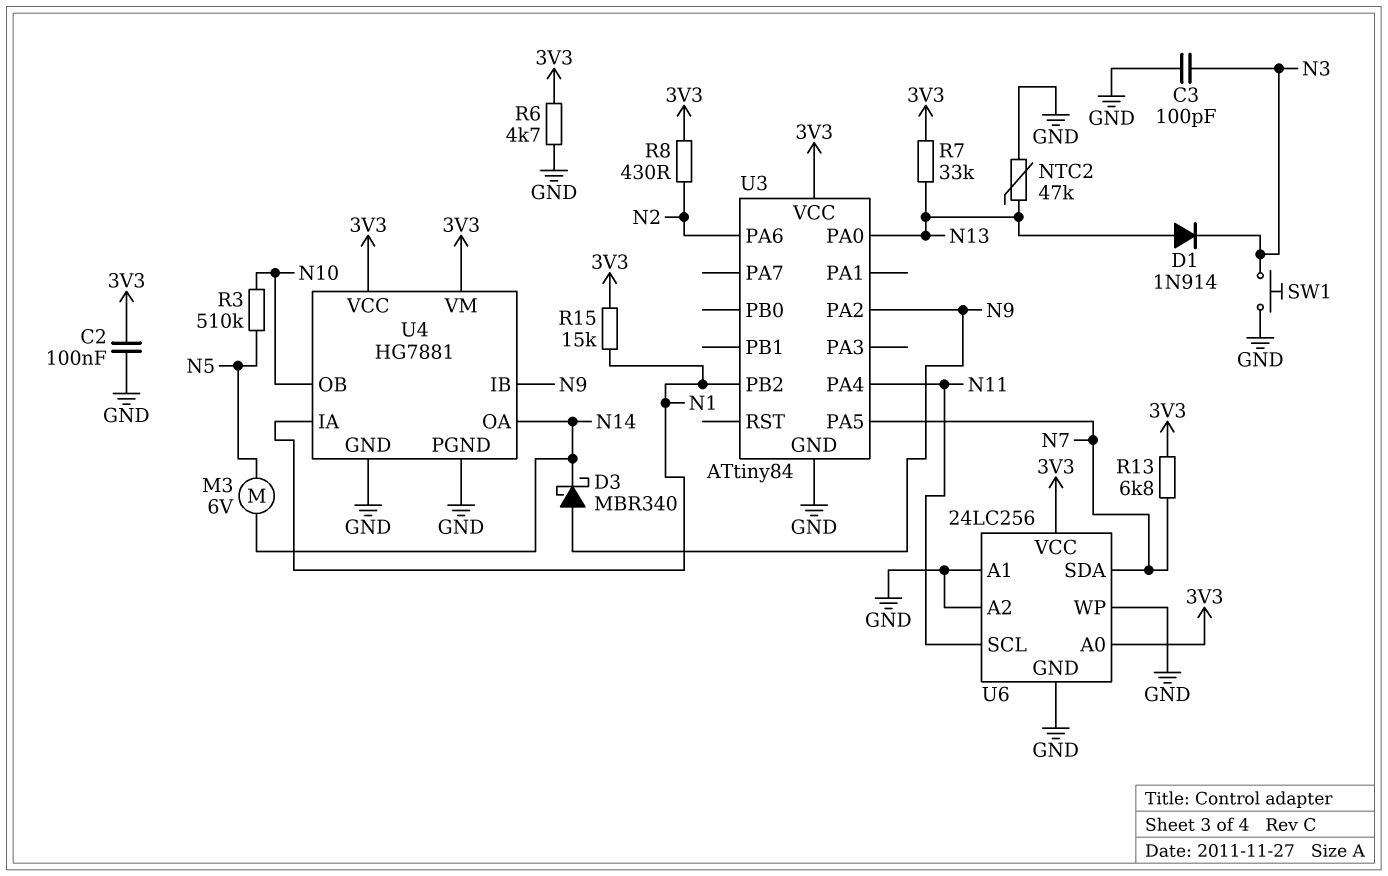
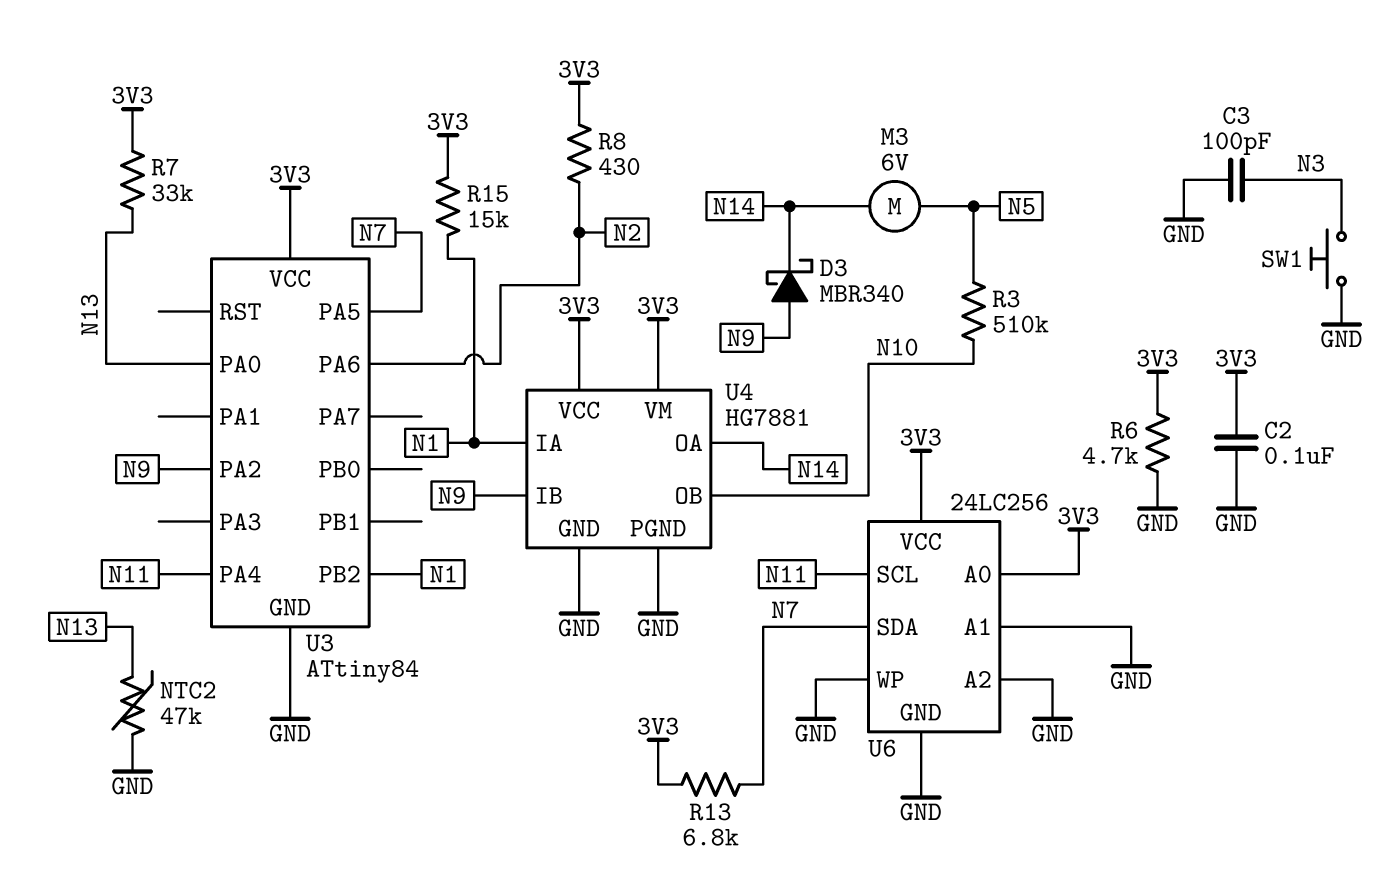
D1: diode 1N914 (A N13, K N3) -> none

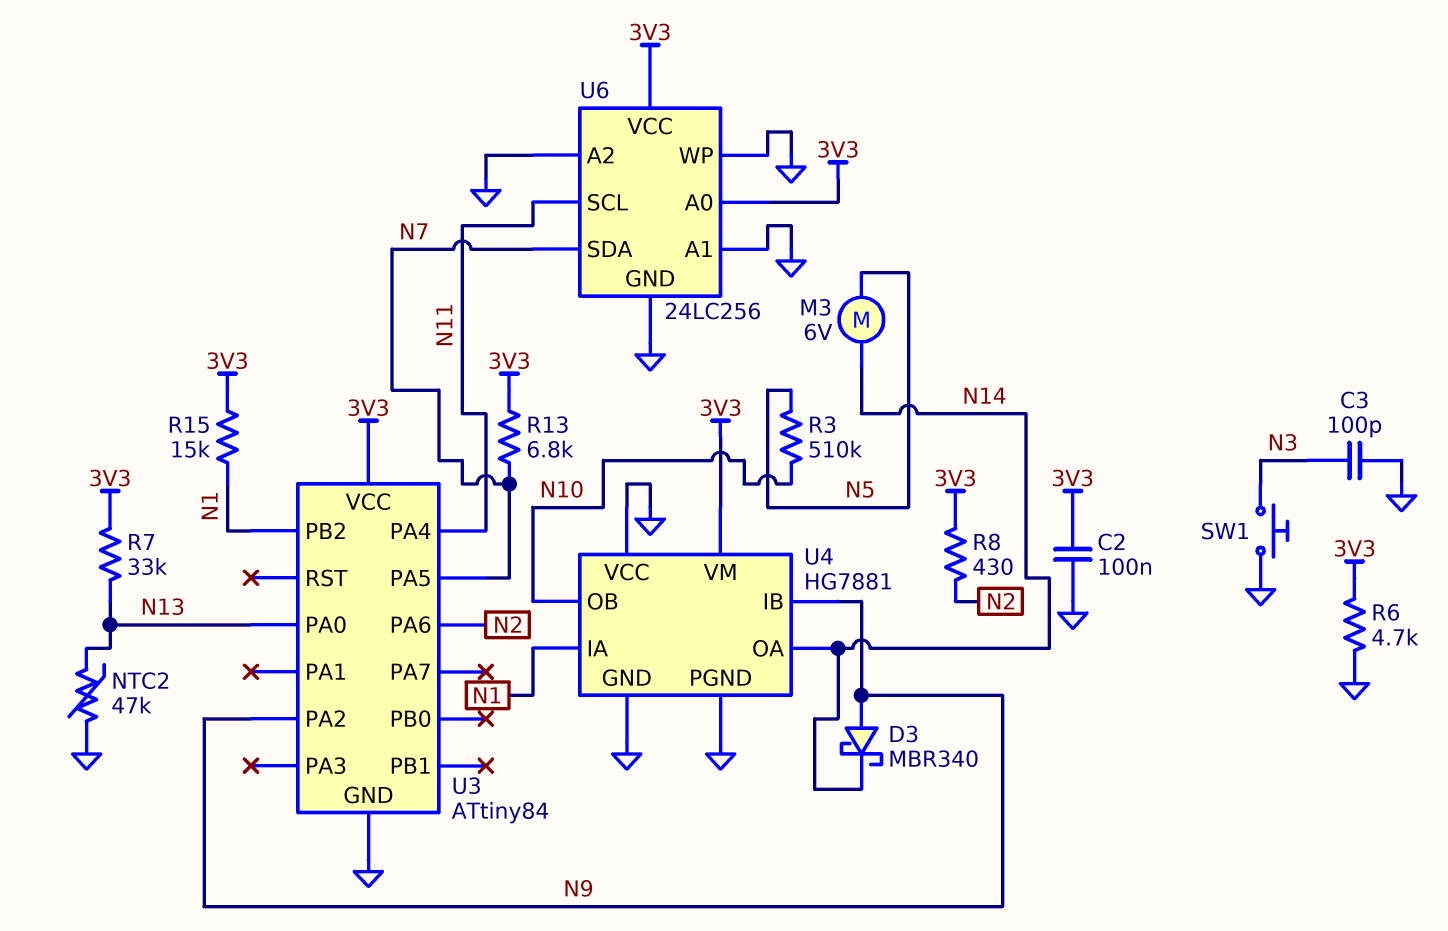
U4 pin VCC: 3V3 -> GND

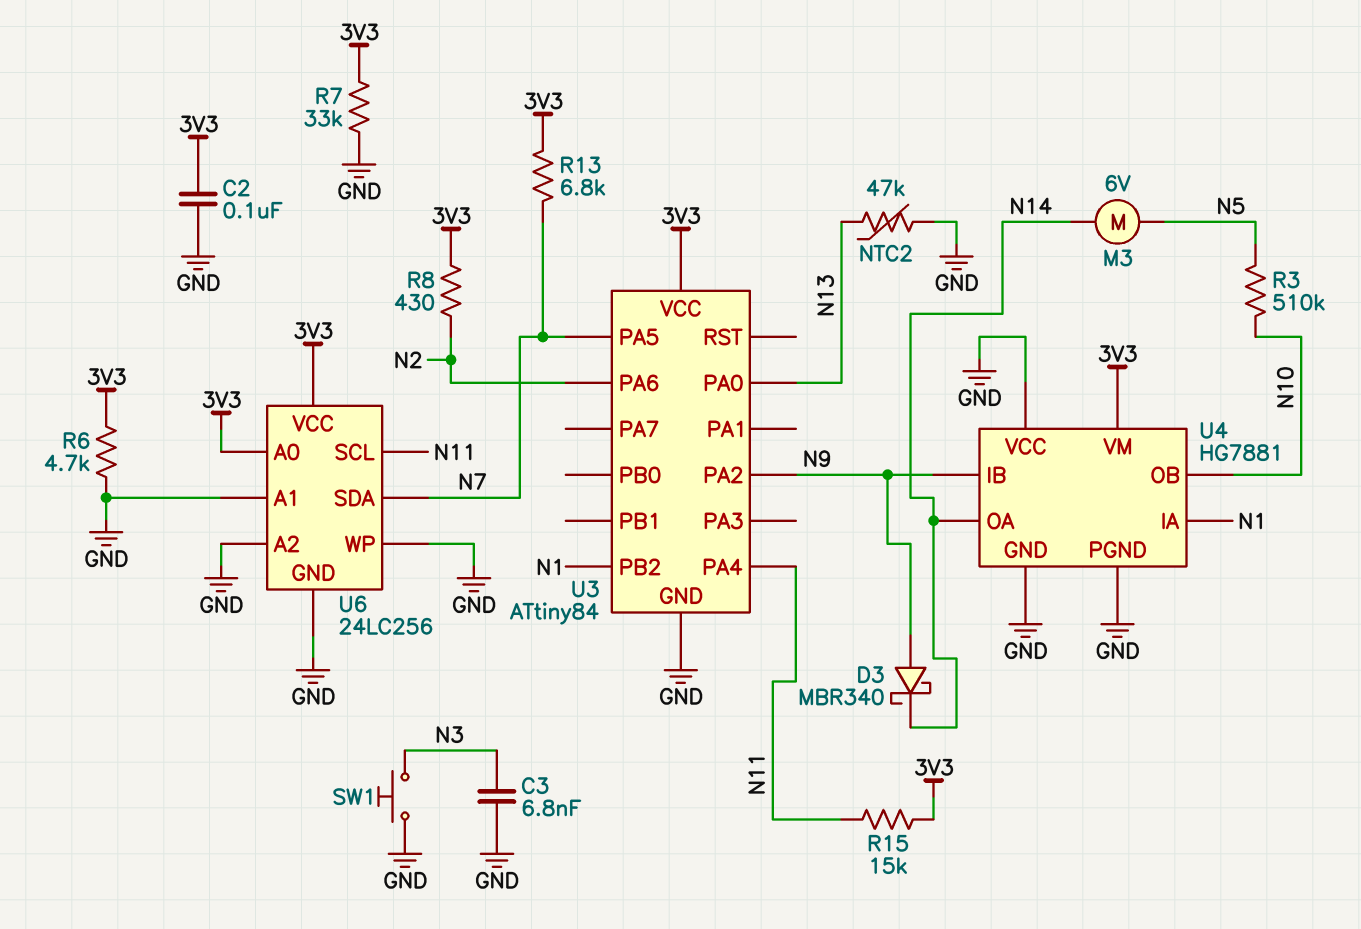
C3: 100pF (GND, N3) -> 6.8nF (GND, N3)
R7: 33k (3V3, N13) -> 33k (3V3, GND)
R15: 15k (3V3, N1) -> 15k (3V3, N11)

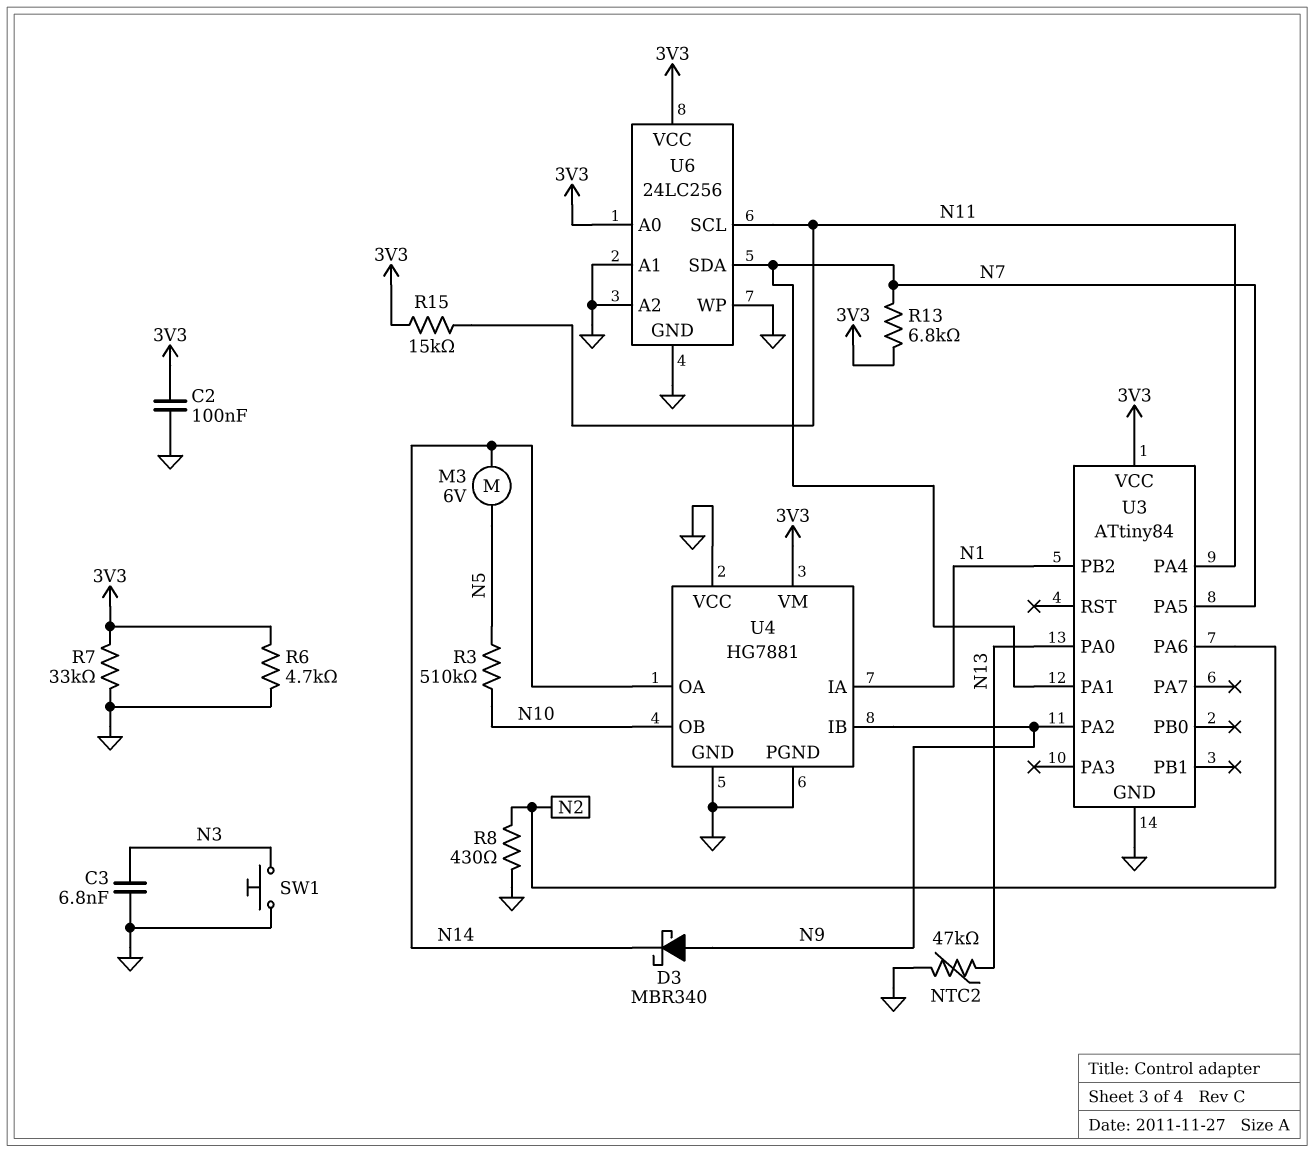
R8: 430 (3V3, N2) -> 430 (GND, N2)
U3 pin PA1: none -> N7

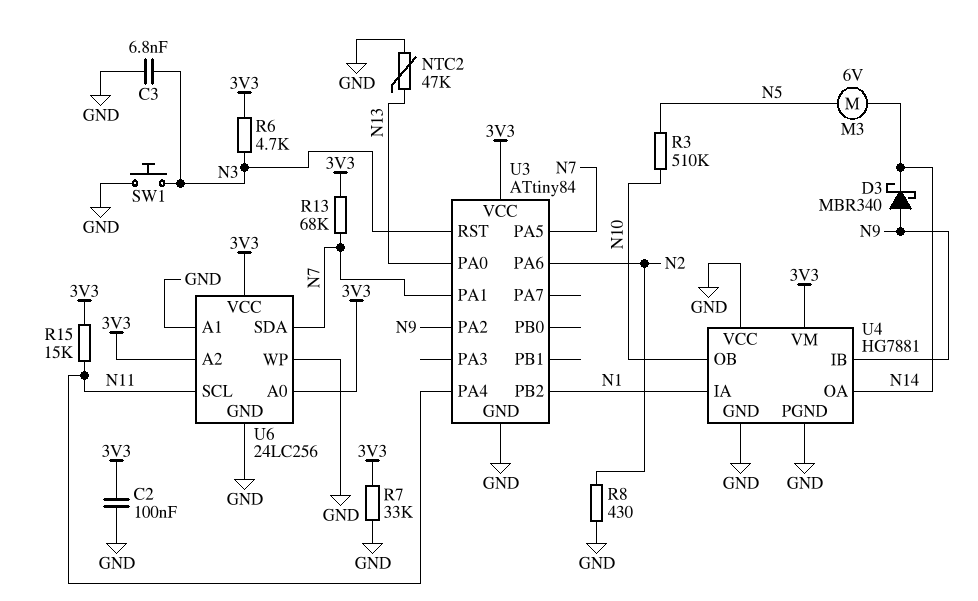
R6: 4.7k (3V3, GND) -> 4.7k (3V3, N3)
R13: 6.8k (3V3, N7) -> 68k (3V3, N7)
U3 pin RST: none -> N3
U6 pin A2: GND -> 3V3

